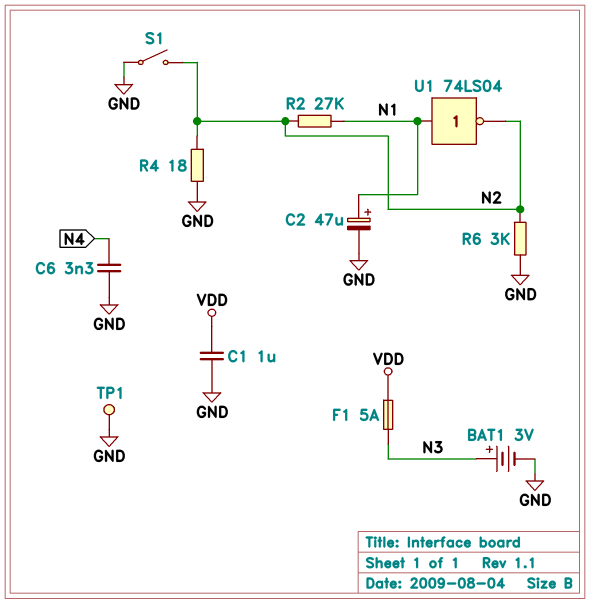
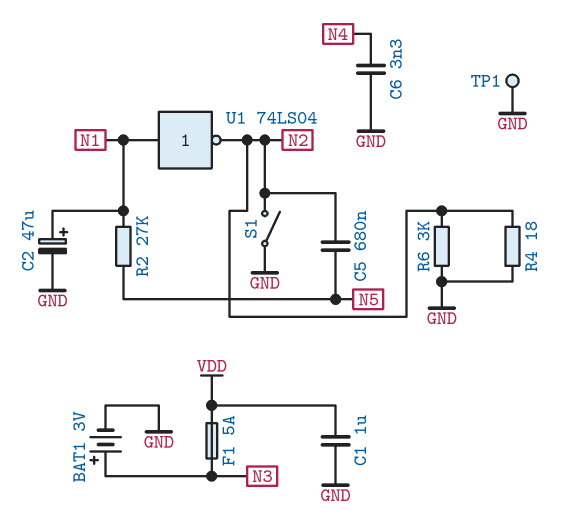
C5: none -> 680nF (N2, N5)
R2: 27k (N1, N2) -> 27k (N1, N5)

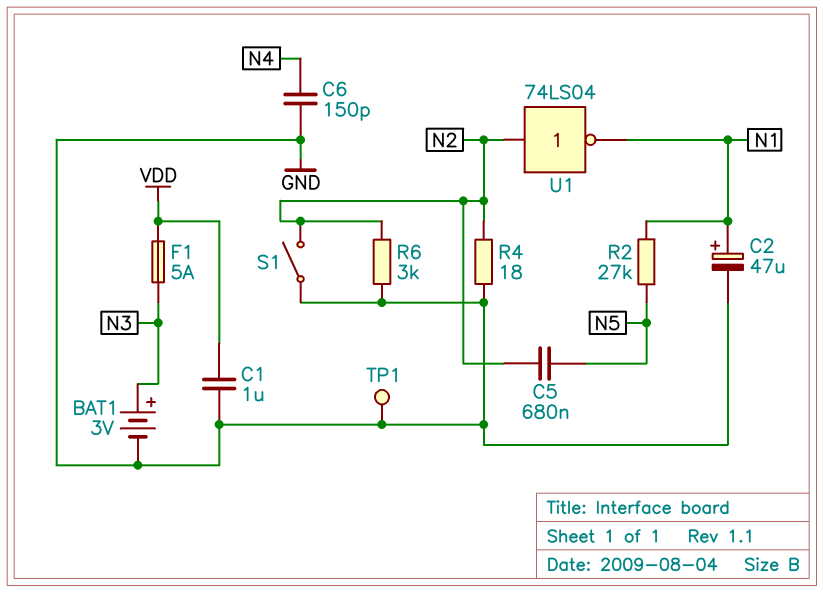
C6: 3.3nF (GND, N4) -> 150pF (GND, N4)
U1: NOT 74LS04 (in N1, out N2) -> NOT 74LS04 (in N2, out N1)

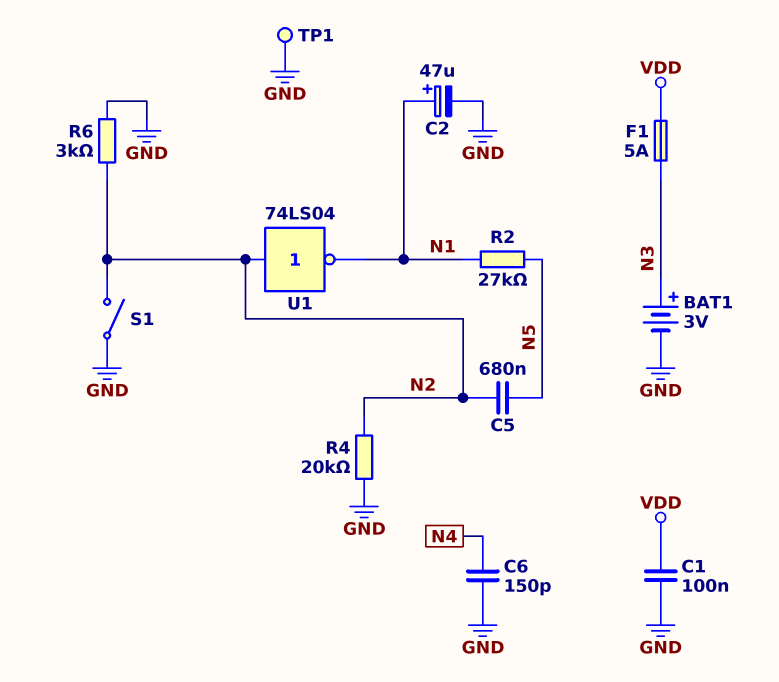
C1: 1uF (GND, VDD) -> 100nF (GND, VDD)
R4: 18 (GND, N2) -> 20k (GND, N2)

